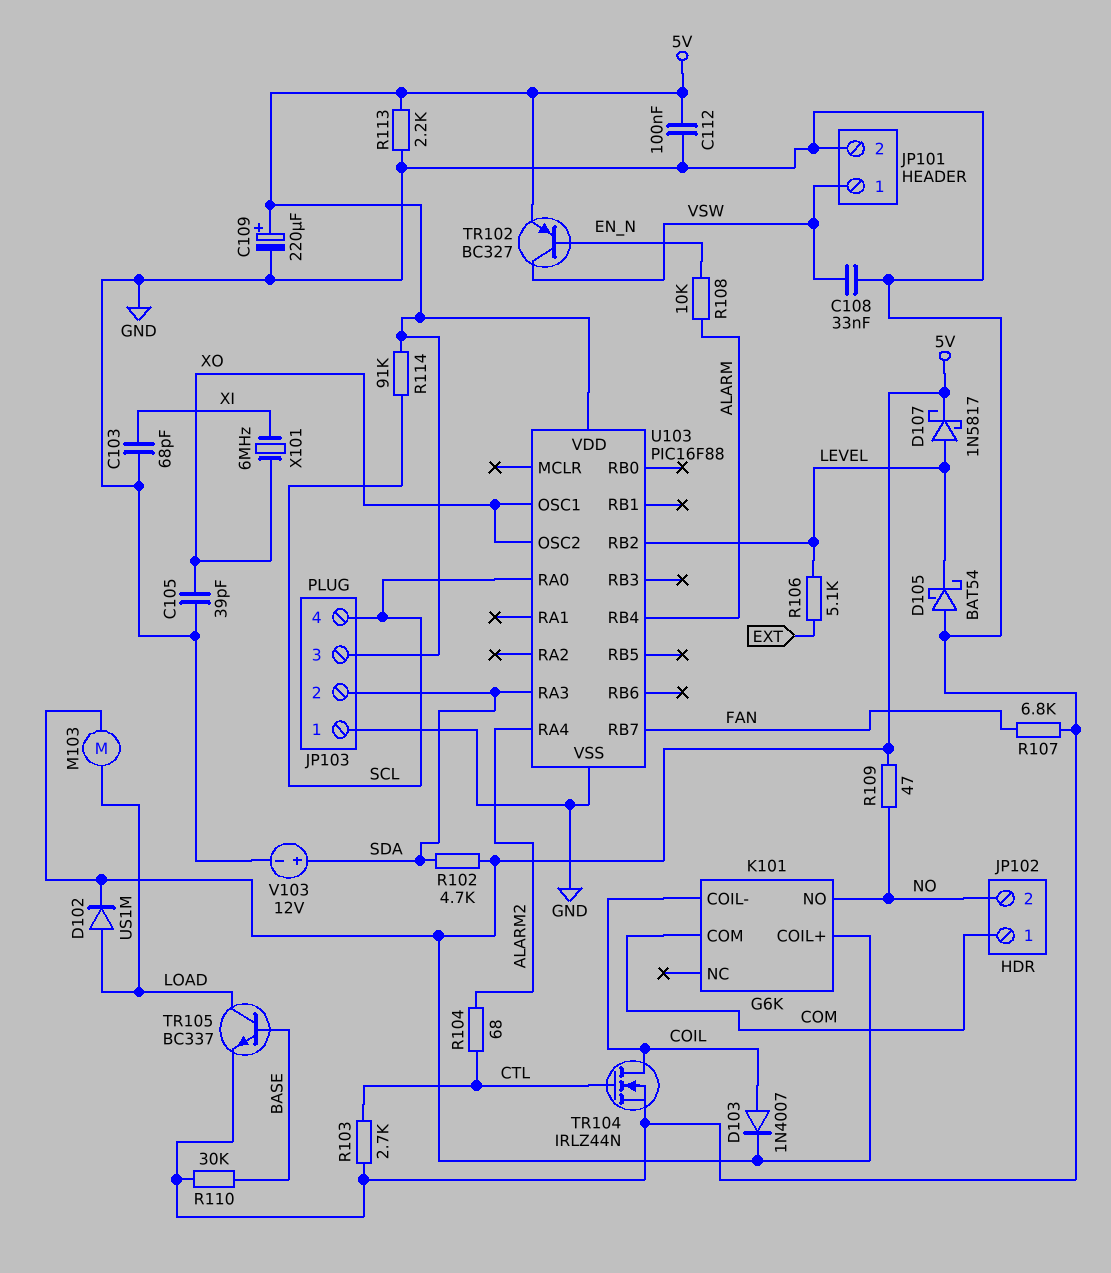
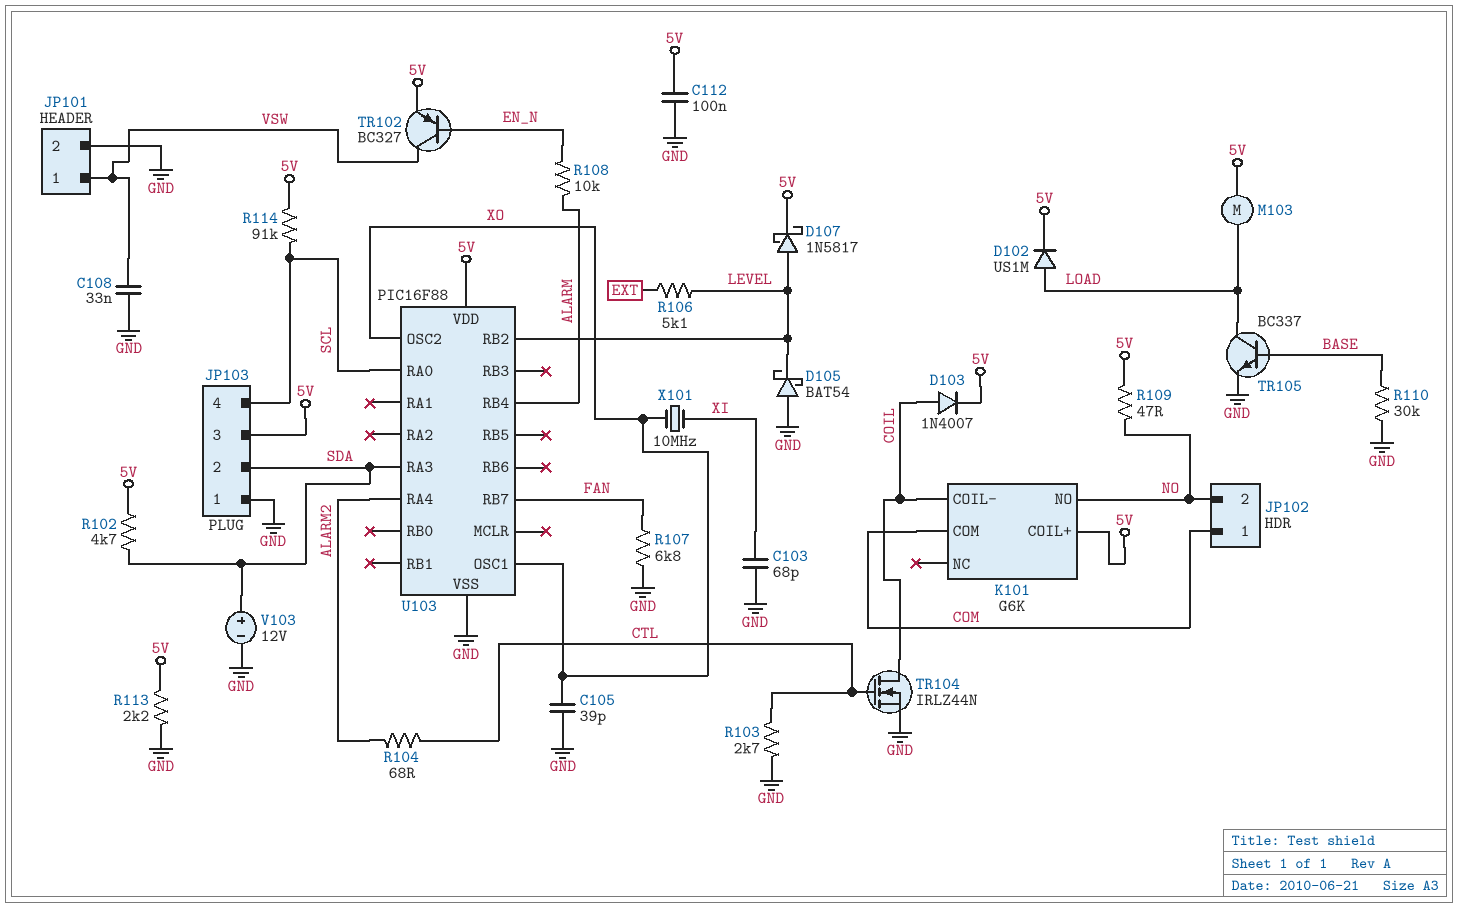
C109: 220uF (plus 5V, minus GND) -> none
X101: 6MHz (XI, XO) -> 10MHz (XI, XO)

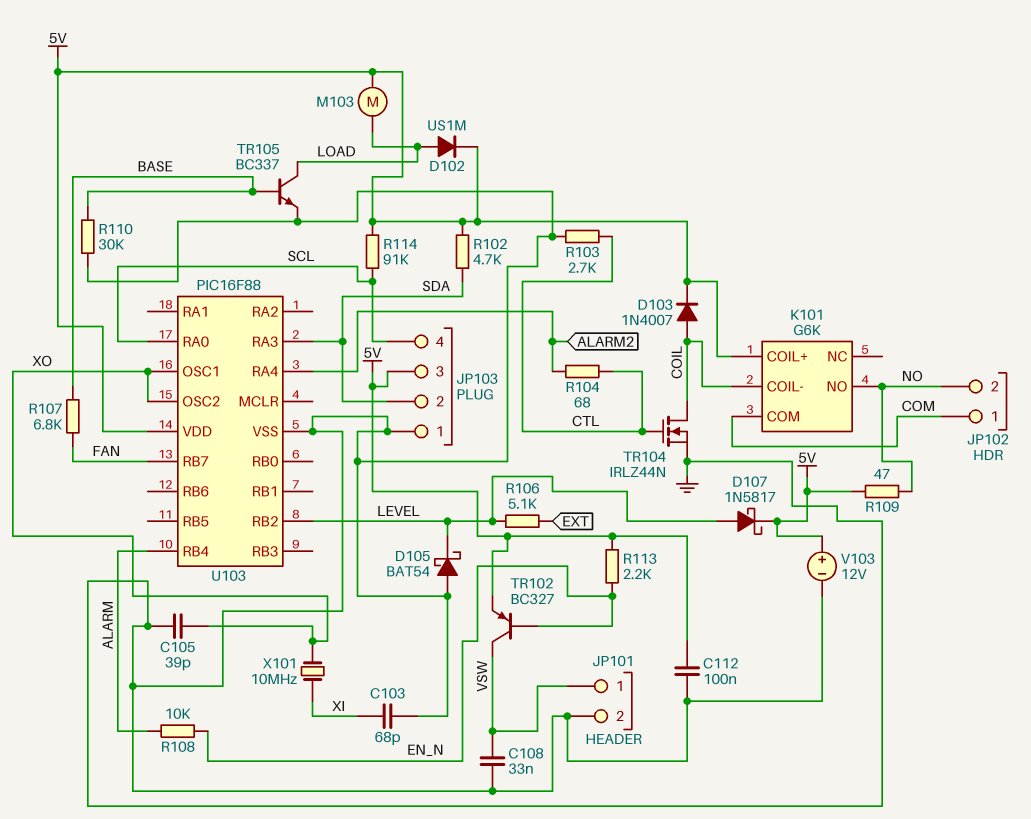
R107: 6.8k (FAN, GND) -> 6.8k (BASE, FAN)
R113: 2.2k (5V, GND) -> 2.2k (5V, EN_N)
V103: 12V (plus SDA, minus GND) -> 12V (plus 5V, minus GND)

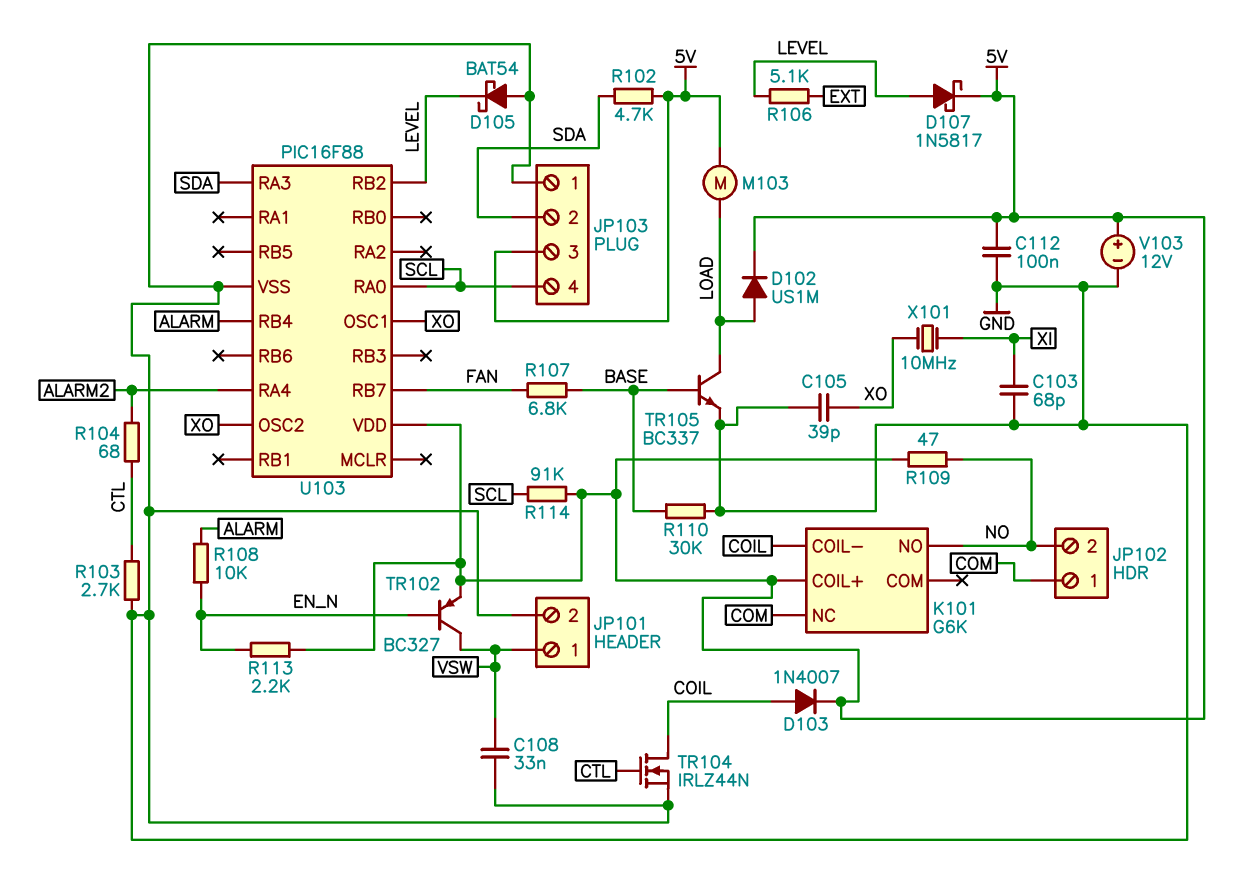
K101 pin COM: COM -> none
K101 pin NC: none -> COM

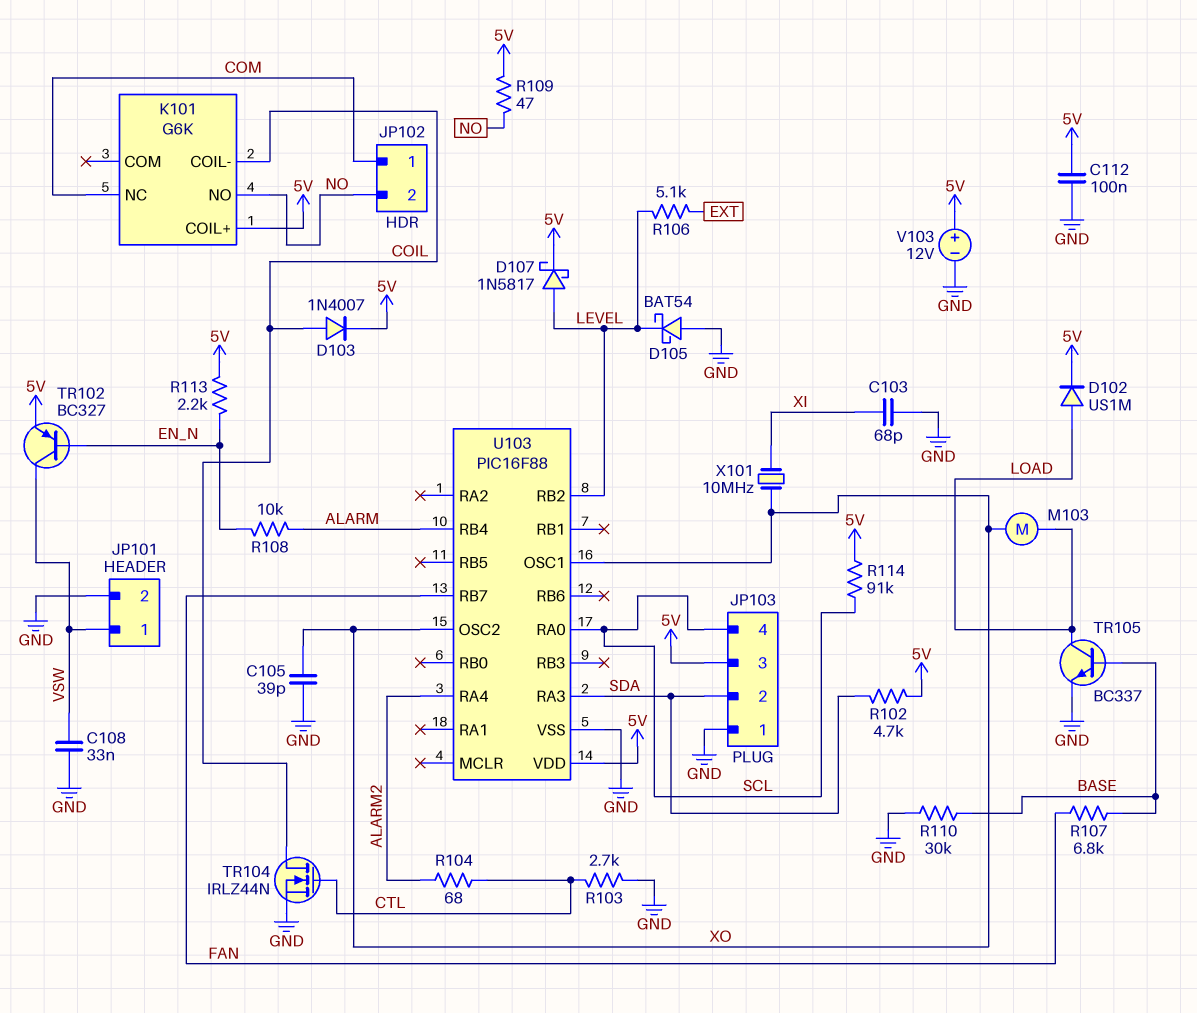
M103: motor (5V, LOAD) -> motor (LOAD, XO)

